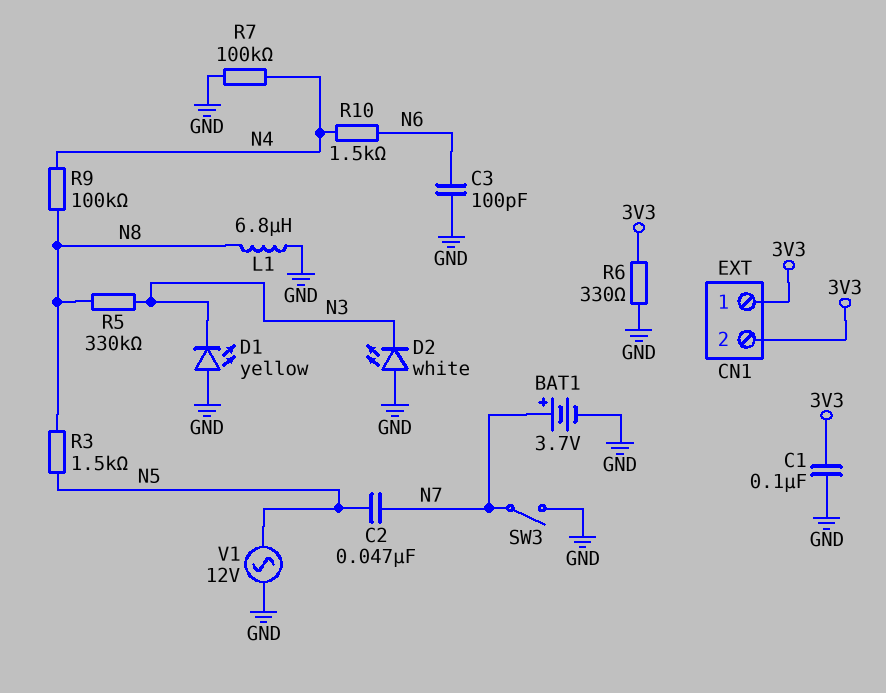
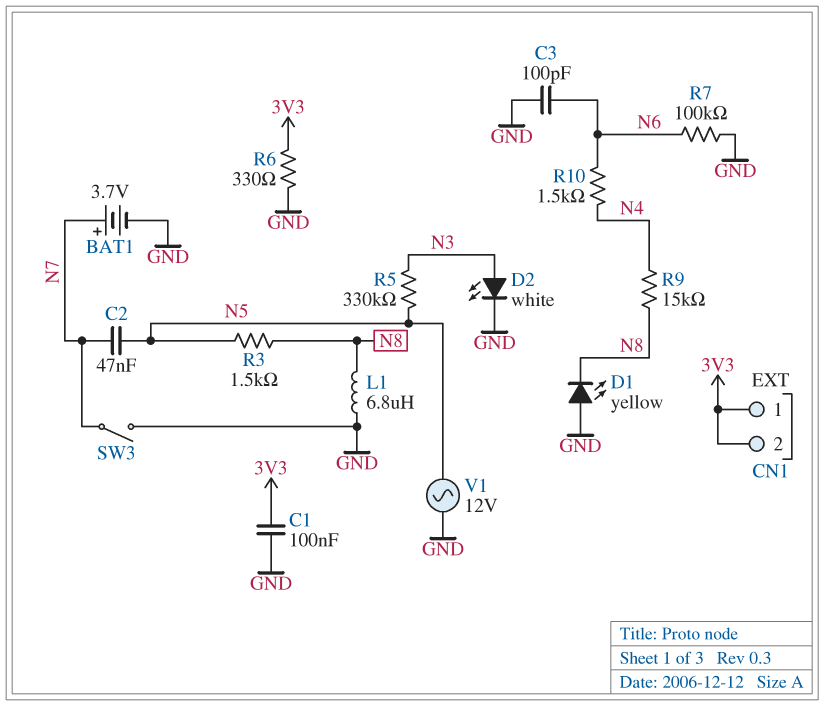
D1: LED yellow (A GND, K N3) -> LED yellow (A GND, K N8)
D2: LED white (A GND, K N3) -> LED white (A N3, K GND)
R5: 330k (N3, N8) -> 330k (N3, N5)
R7: 100k (GND, N4) -> 100k (GND, N6)
R9: 100k (N4, N8) -> 15k (N4, N8)

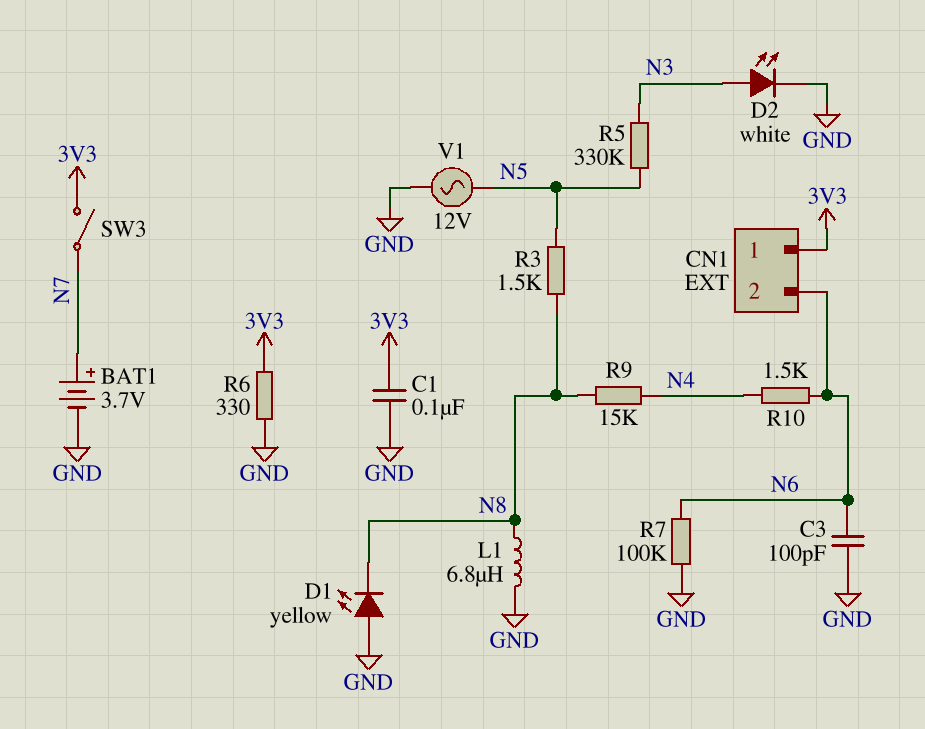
C2: 47nF (N5, N7) -> none
CN1 pin 2: 3V3 -> N6
SW3: switch (GND, N7) -> switch (3V3, N7)

